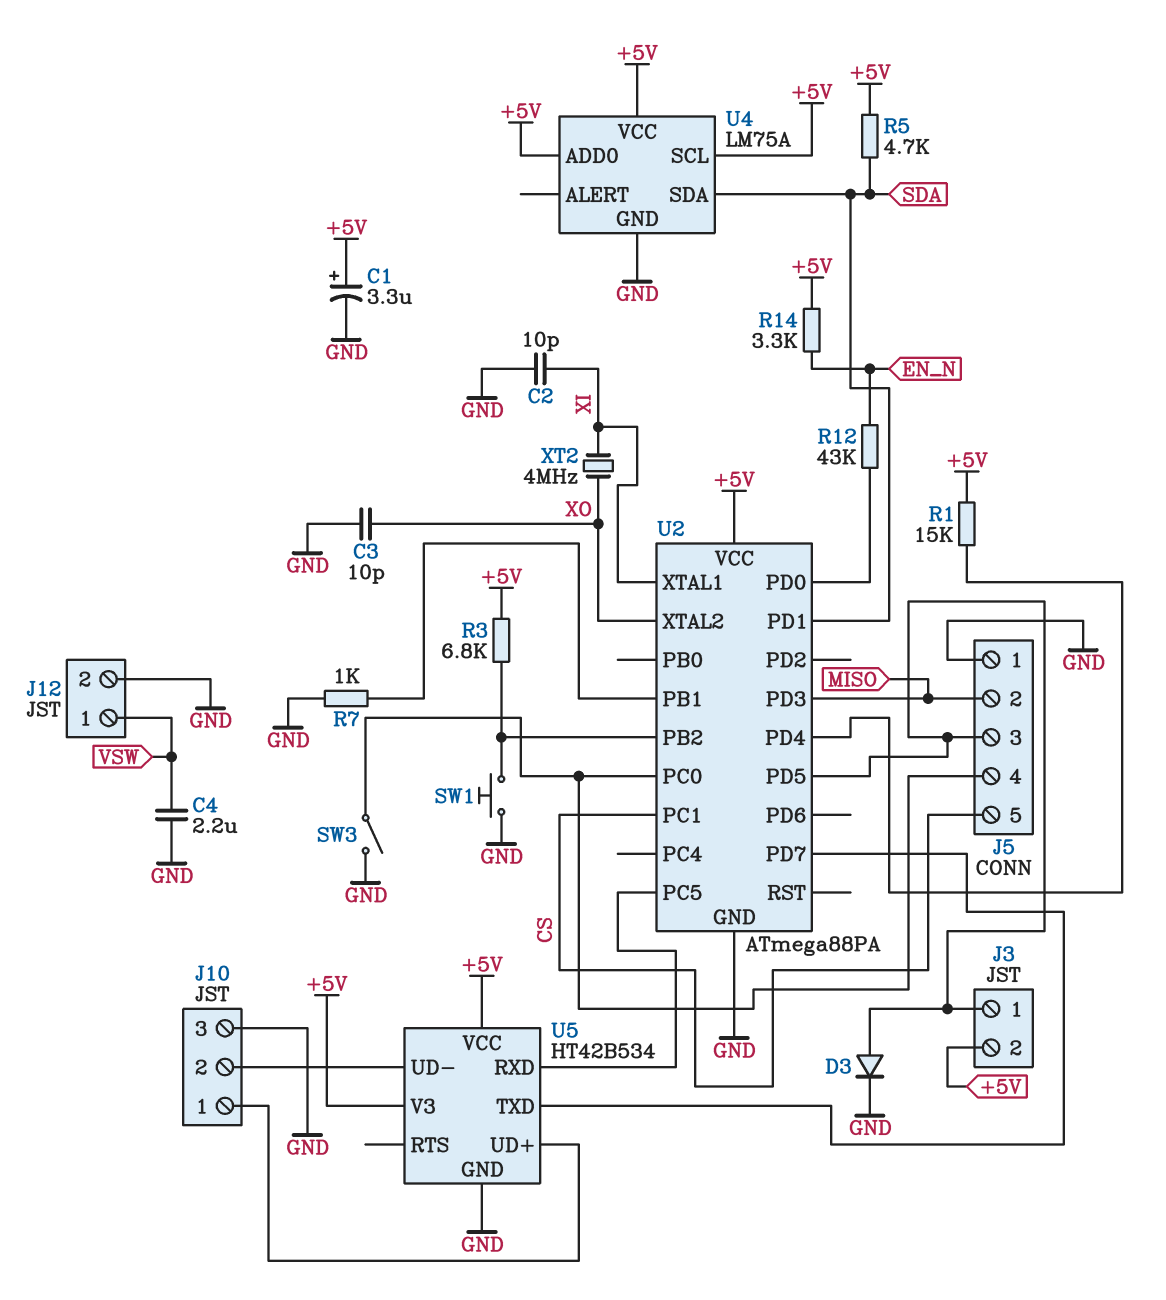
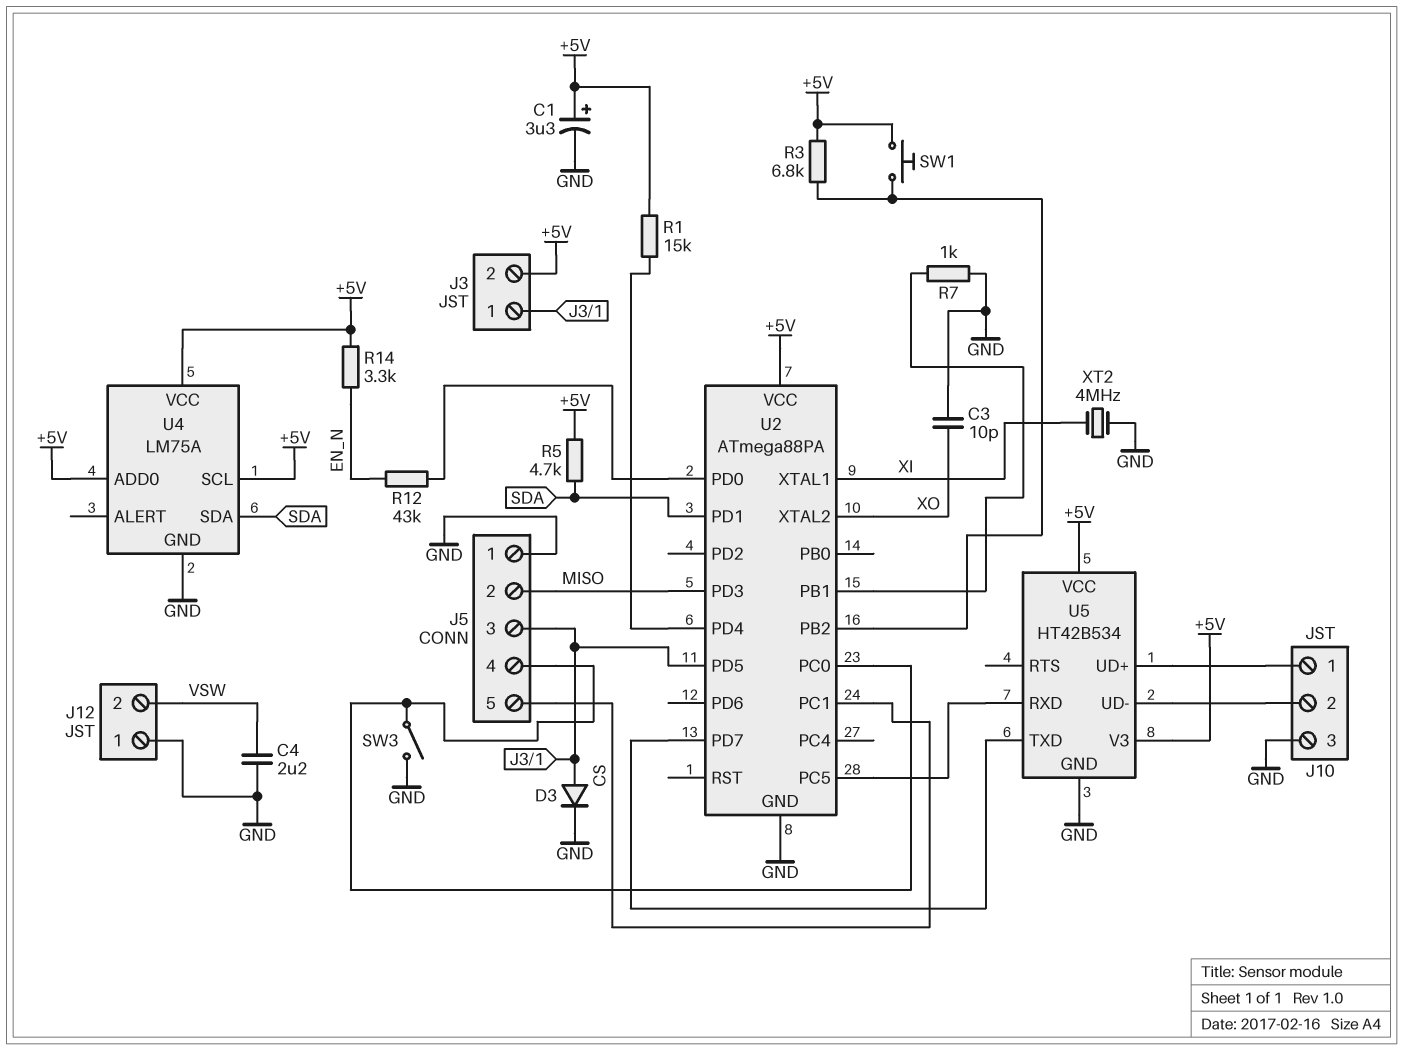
C2: 10pF (GND, XI) -> none
J12 pin 1: VSW -> GND
J12 pin 2: GND -> VSW
SW1: button (GND, U2/PB2) -> button (+5V, U2/PB2)
XT2: 4MHz (XI, XO) -> 4MHz (GND, XI)

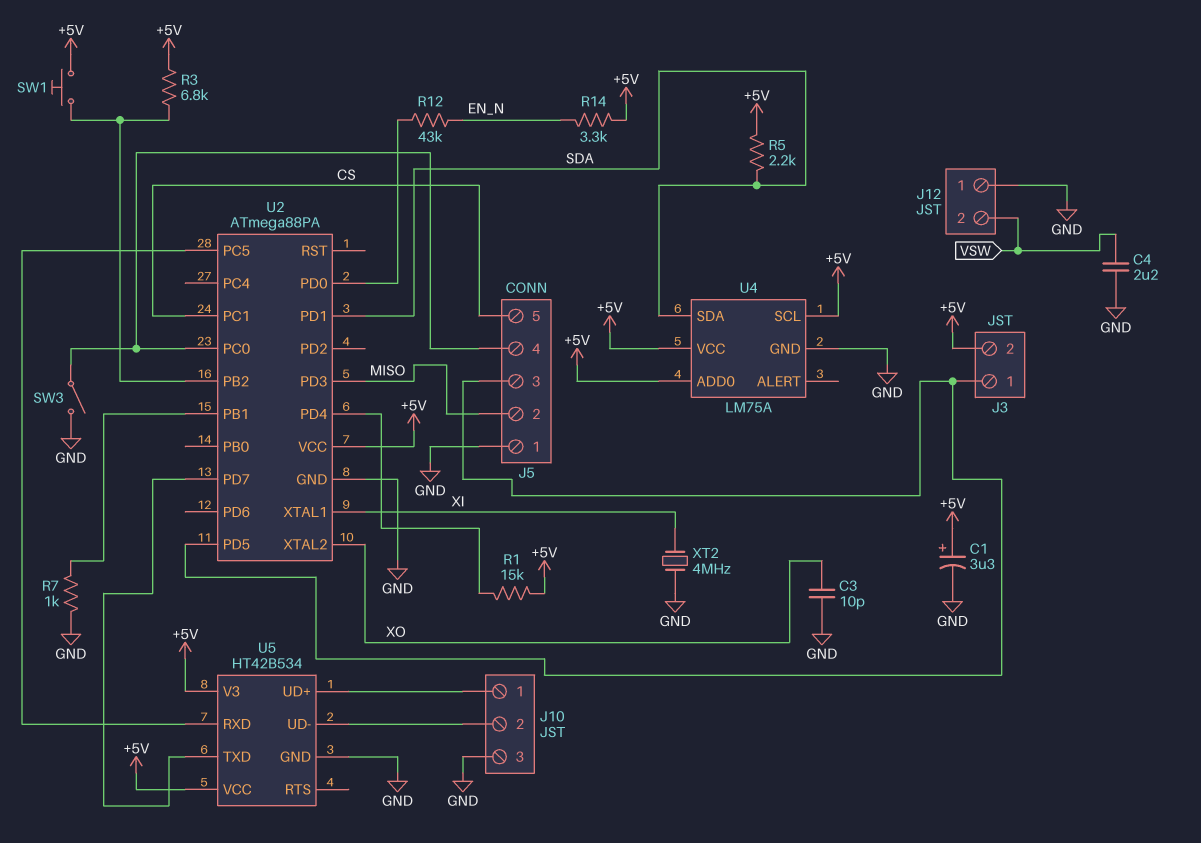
D3: diode (A J3/1, K GND) -> none
R5: 4.7k (+5V, SDA) -> 2.2k (+5V, SDA)

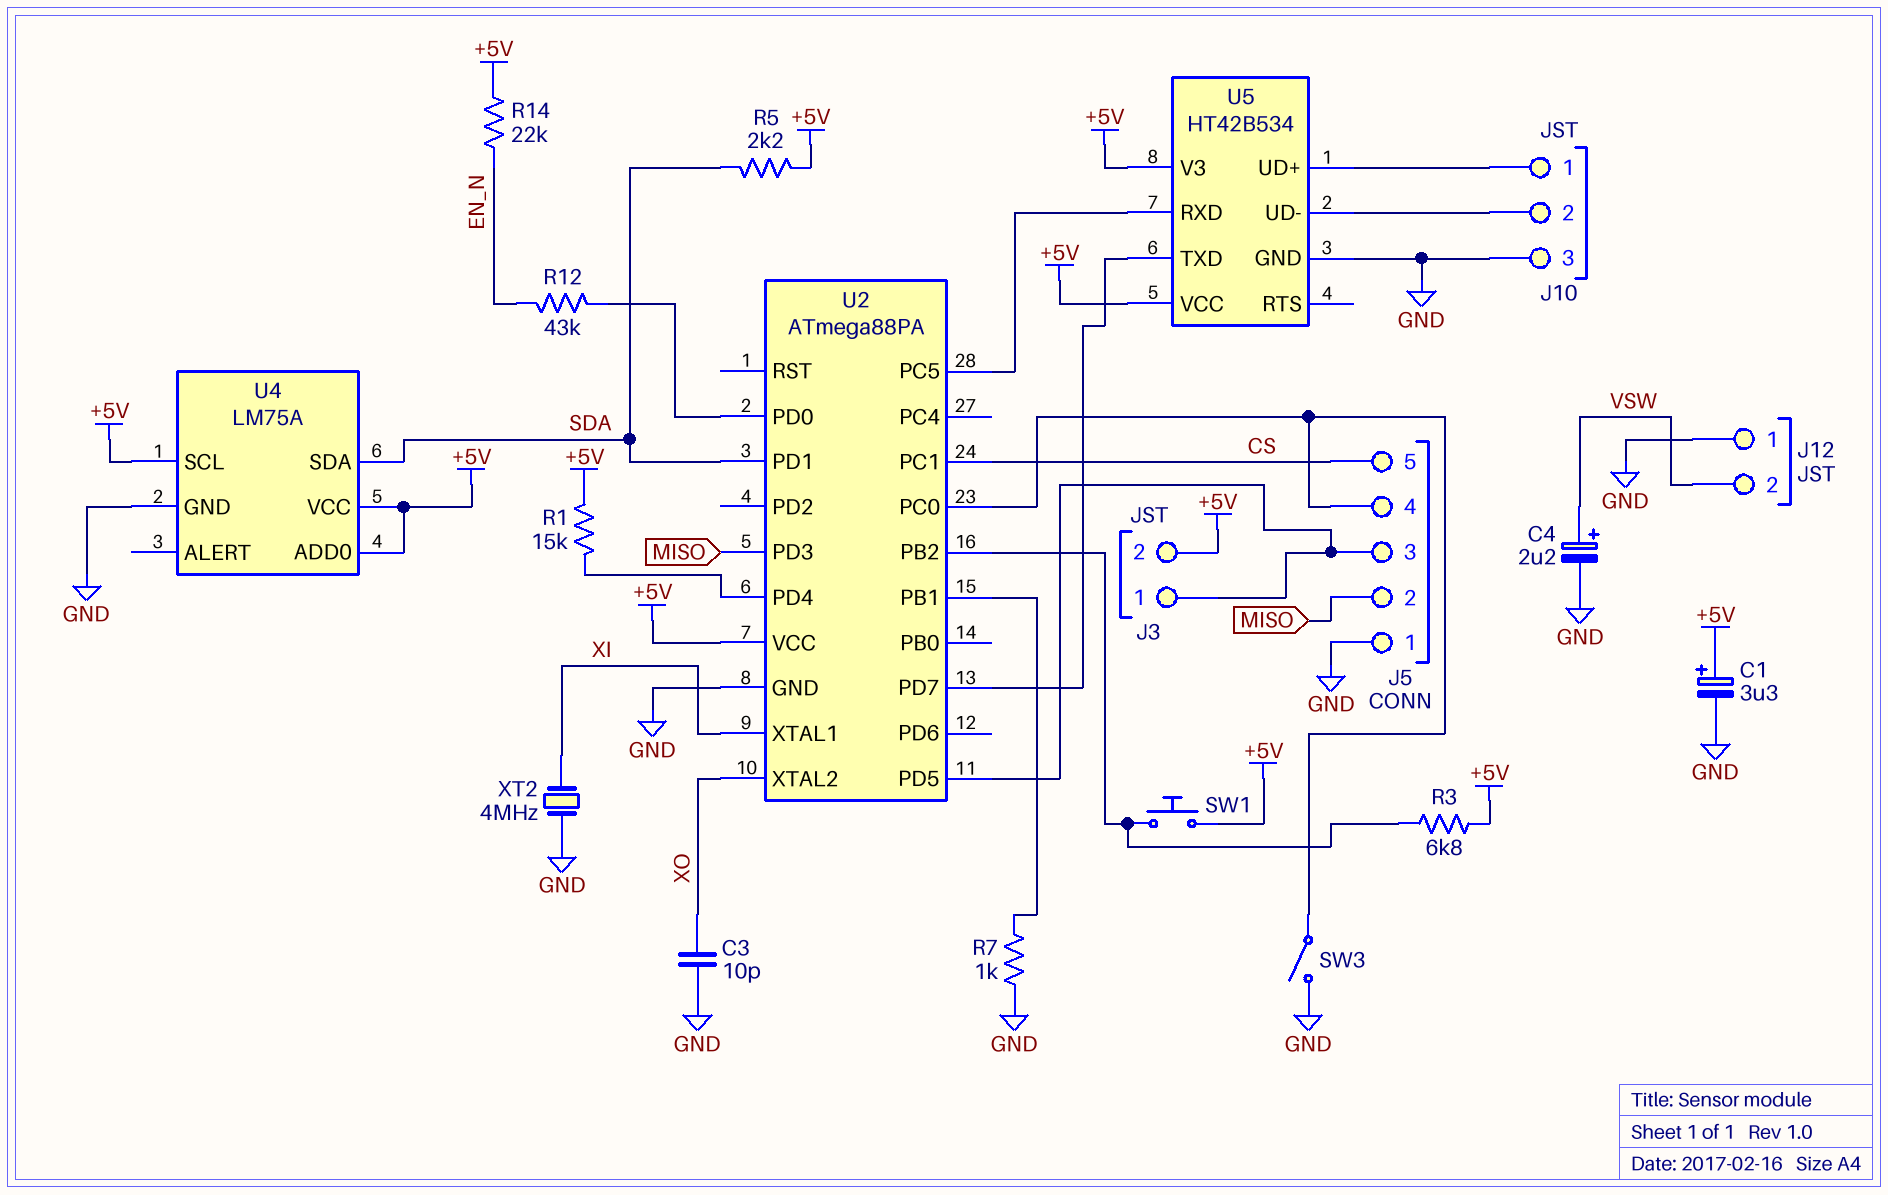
C4: 2.2uF (GND, VSW) -> 2.2uF (plus VSW, minus GND)
R14: 3.3k (+5V, EN_N) -> 22k (+5V, EN_N)

